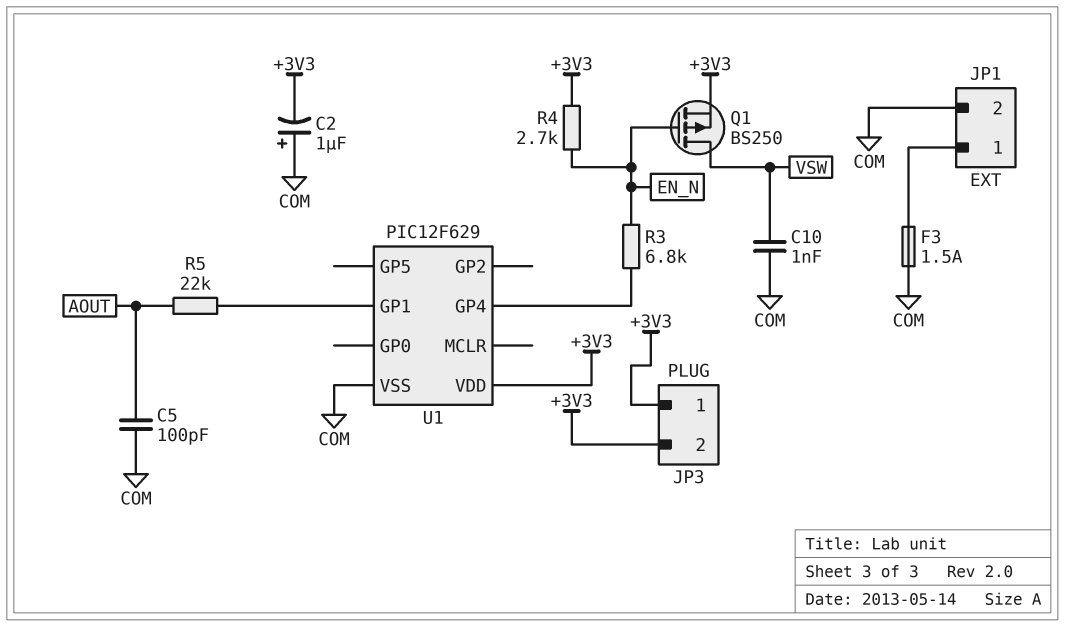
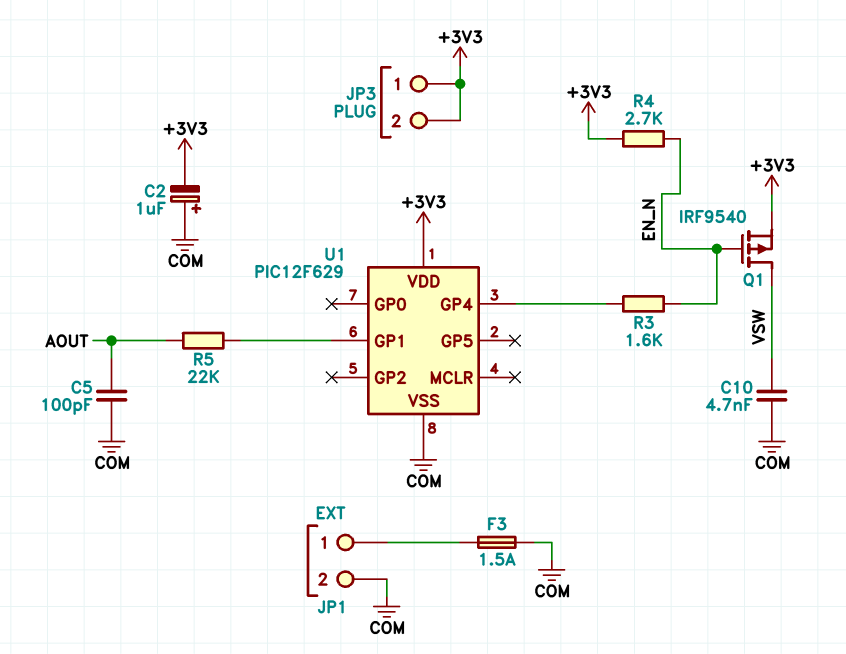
C10: 1nF (COM, VSW) -> 4.7nF (COM, VSW)
Q1: PMOS BS250 (G EN_N, D VSW, S +3V3) -> PMOS IRF9540 (G EN_N, D VSW, S +3V3)
R3: 6.8k (EN_N, U1/GP4) -> 1.6k (EN_N, U1/GP4)

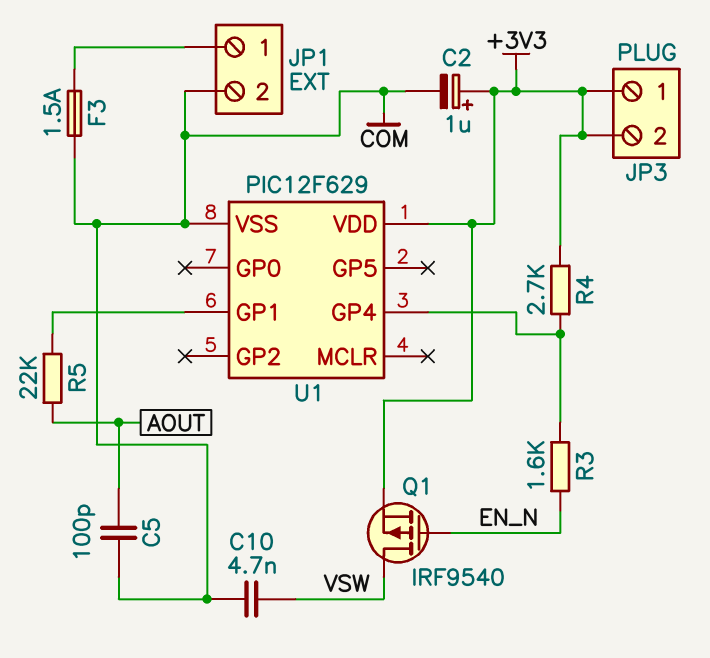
C2: 1uF (plus COM, minus +3V3) -> 1uF (plus +3V3, minus COM)
R4: 2.7k (+3V3, EN_N) -> 2.7k (+3V3, U1/GP4)

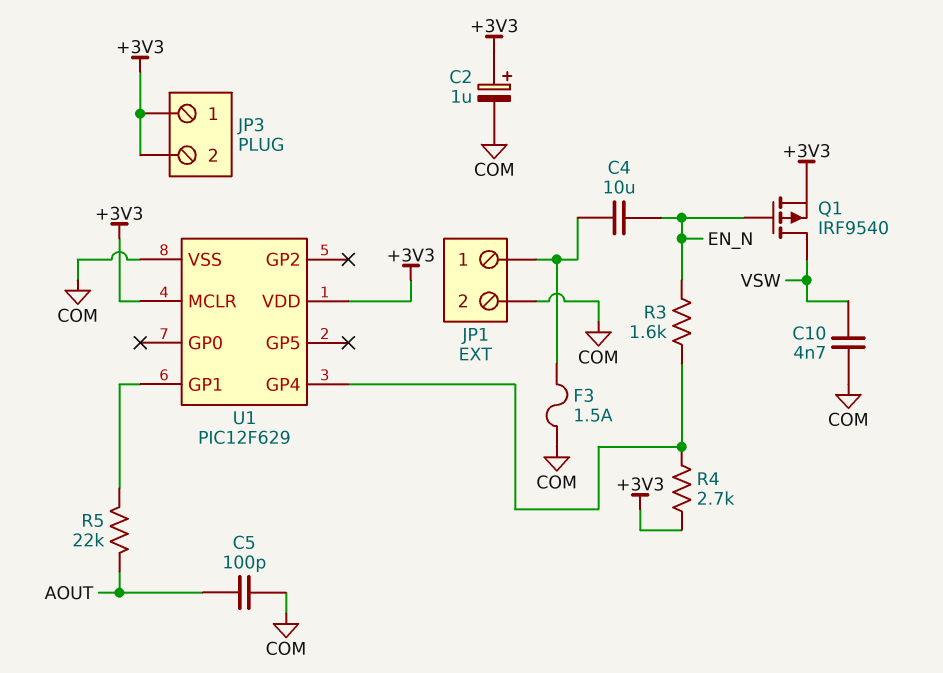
C4: none -> 10uF (EN_N, JP1/1)
U1 pin MCLR: none -> +3V3

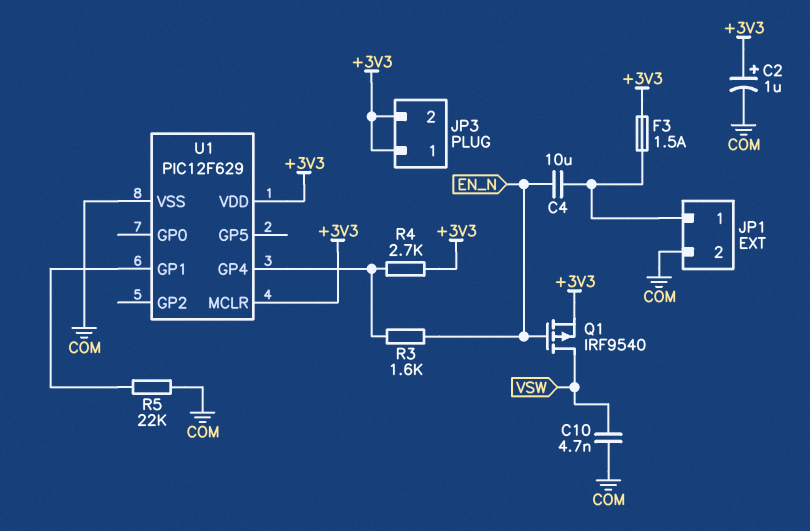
C5: 100pF (AOUT, COM) -> none
F3: 1.5A (COM, JP1/1) -> 1.5A (+3V3, JP1/1)
R5: 22k (AOUT, U1/GP1) -> 22k (COM, U1/GP1)

